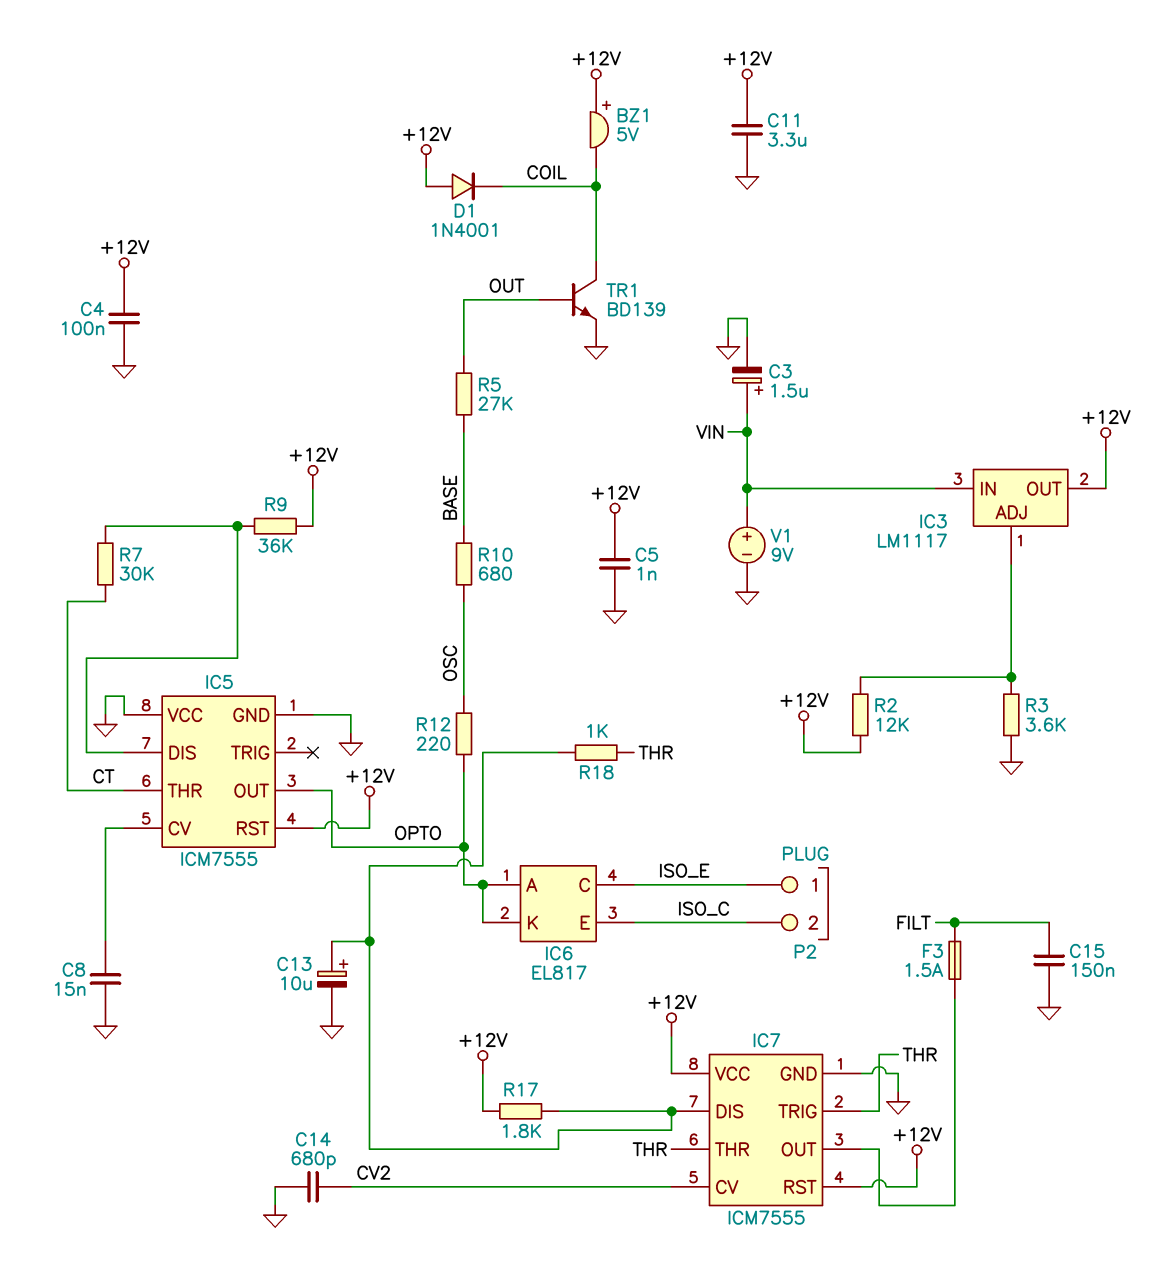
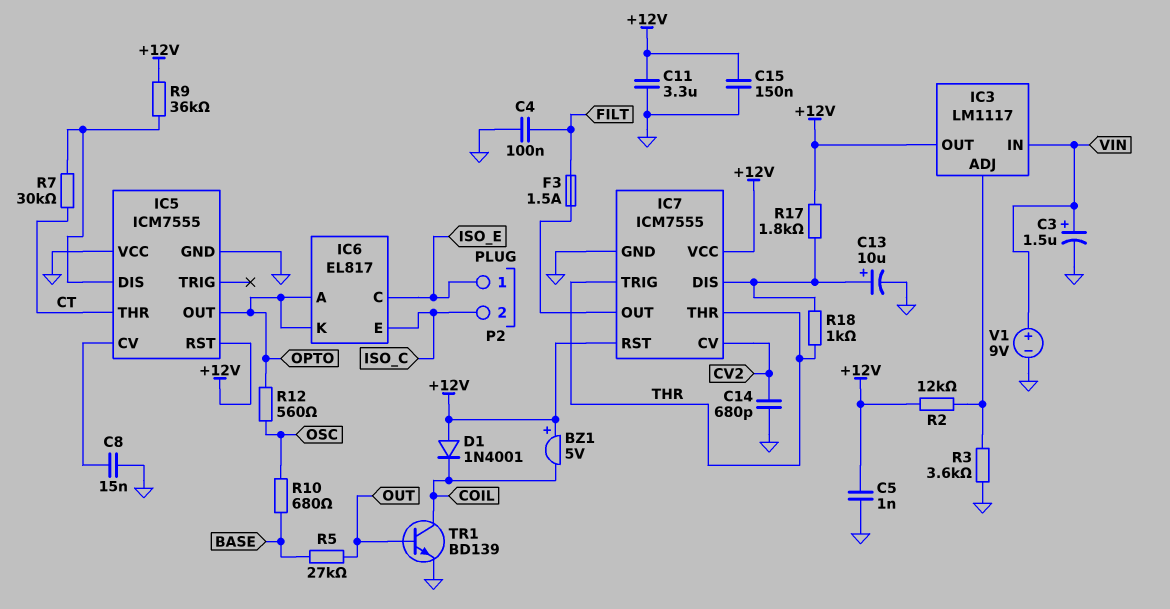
C4: 100nF (+12V, GND) -> 100nF (FILT, GND)
C15: 150nF (FILT, GND) -> 150nF (+12V, GND)
R12: 220 (OPTO, OSC) -> 560 (OPTO, OSC)

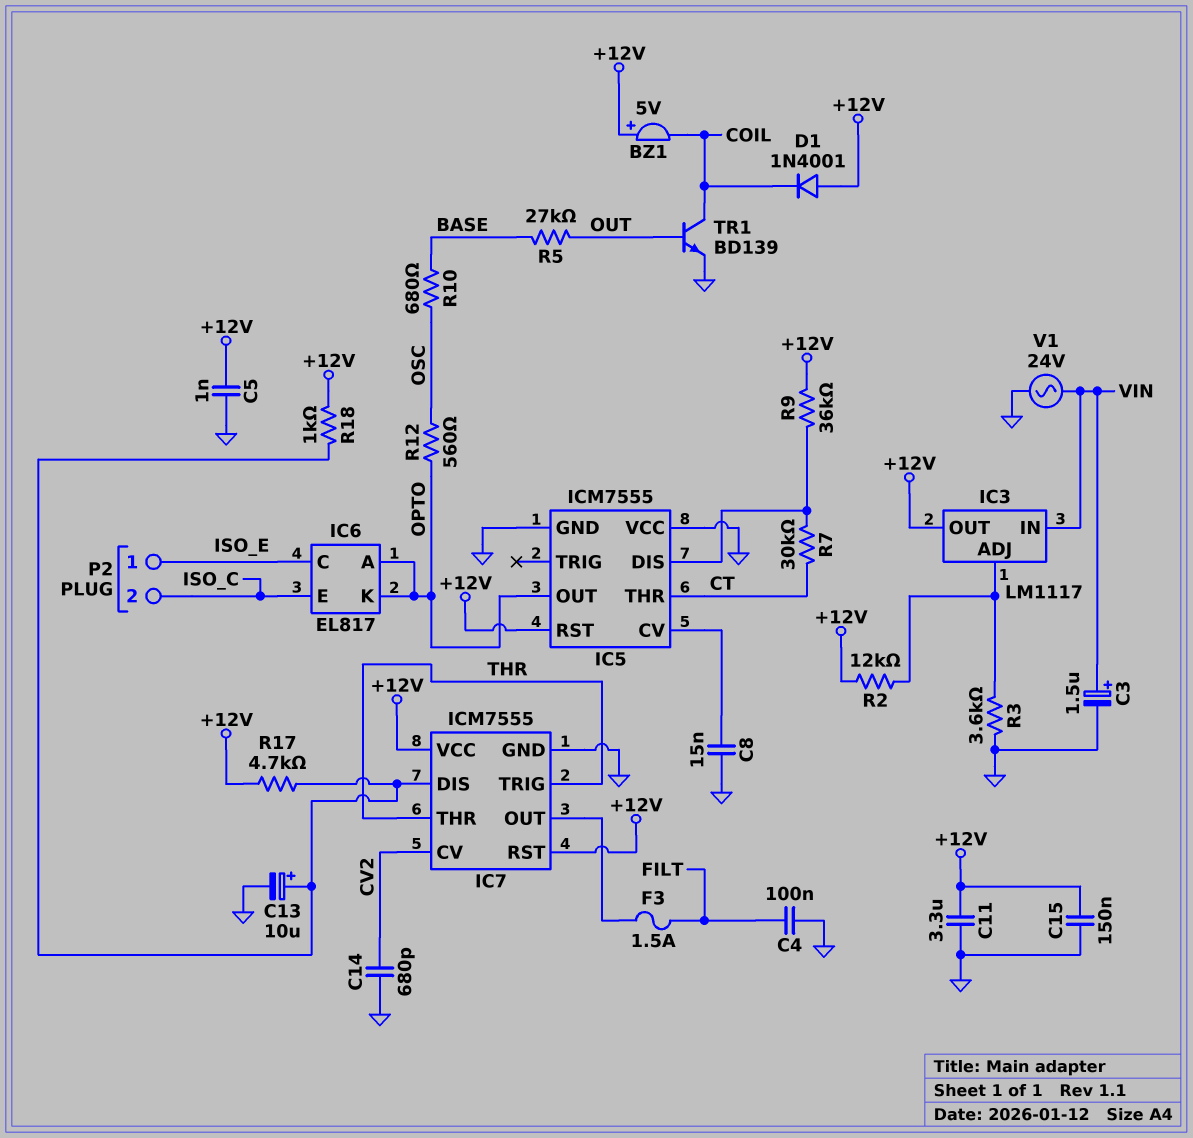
R17: 1.8k (+12V, IC7/DIS) -> 4.7k (+12V, IC7/DIS)
R18: 1k (IC7/DIS, THR) -> 1k (+12V, IC7/DIS)
V1: 9V (plus VIN, minus GND) -> AC 24V (GND, VIN)

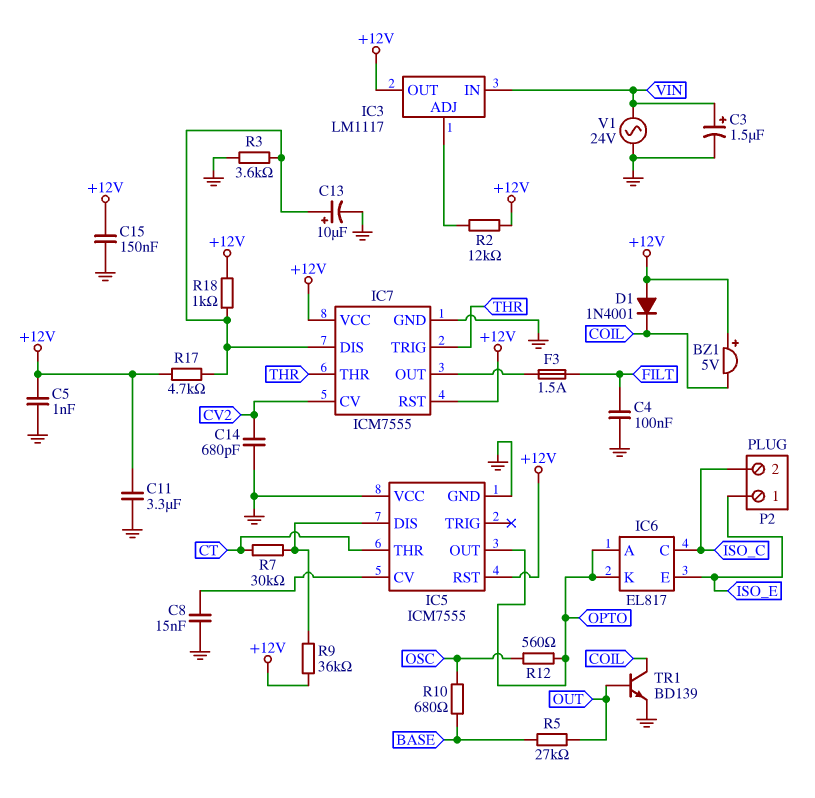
IC6 pin C: ISO_E -> ISO_C
IC6 pin E: ISO_C -> ISO_E
R3: 3.6k (GND, IC3/ADJ) -> 3.6k (GND, IC7/DIS)

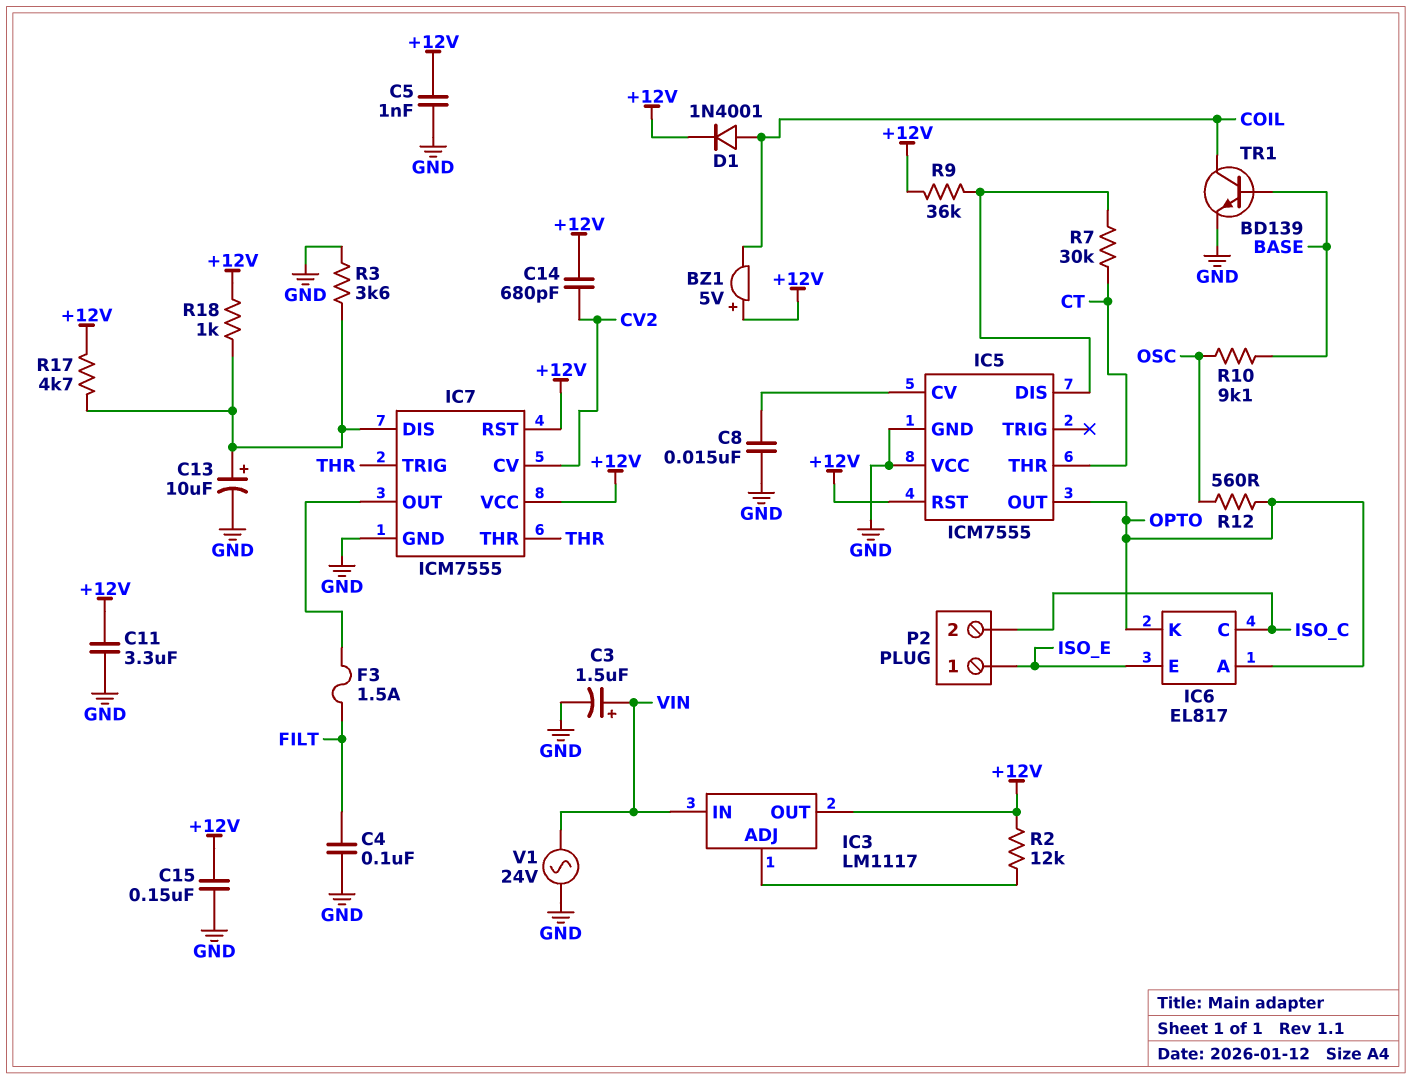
C14: 680pF (CV2, GND) -> 680pF (+12V, CV2)
D1: diode 1N4001 (A +12V, K COIL) -> diode 1N4001 (A COIL, K +12V)
R5: 27k (BASE, OUT) -> none
R10: 680 (BASE, OSC) -> 9.1k (BASE, OSC)
TR1: NPN BD139 (B OUT, C COIL, E GND) -> NPN BD139 (B BASE, C COIL, E GND)

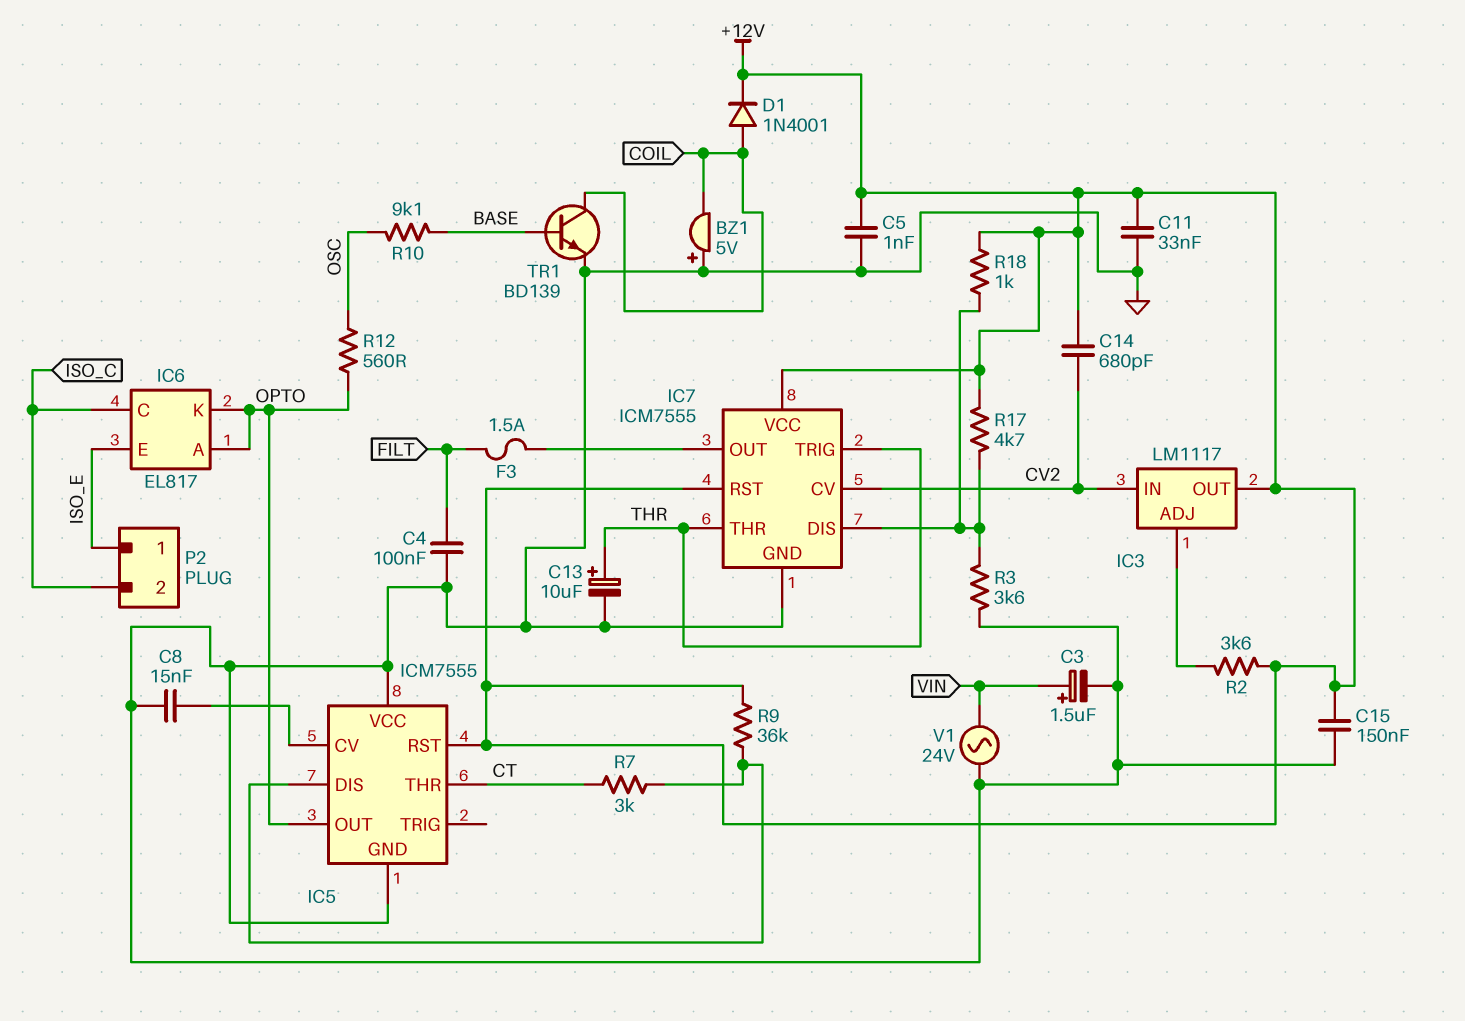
BZ1: buzzer 5V (plus +12V, minus COIL) -> buzzer 5V (plus GND, minus COIL)
C11: 3.3uF (+12V, GND) -> 33nF (+12V, GND)
C13: 10uF (plus IC7/DIS, minus GND) -> 10uF (plus THR, minus GND)
IC3 pin IN: VIN -> CV2
R2: 12k (+12V, IC3/ADJ) -> 3.6k (+12V, IC3/ADJ)
R7: 30k (CT, IC5/DIS) -> 3k (CT, IC5/DIS)

